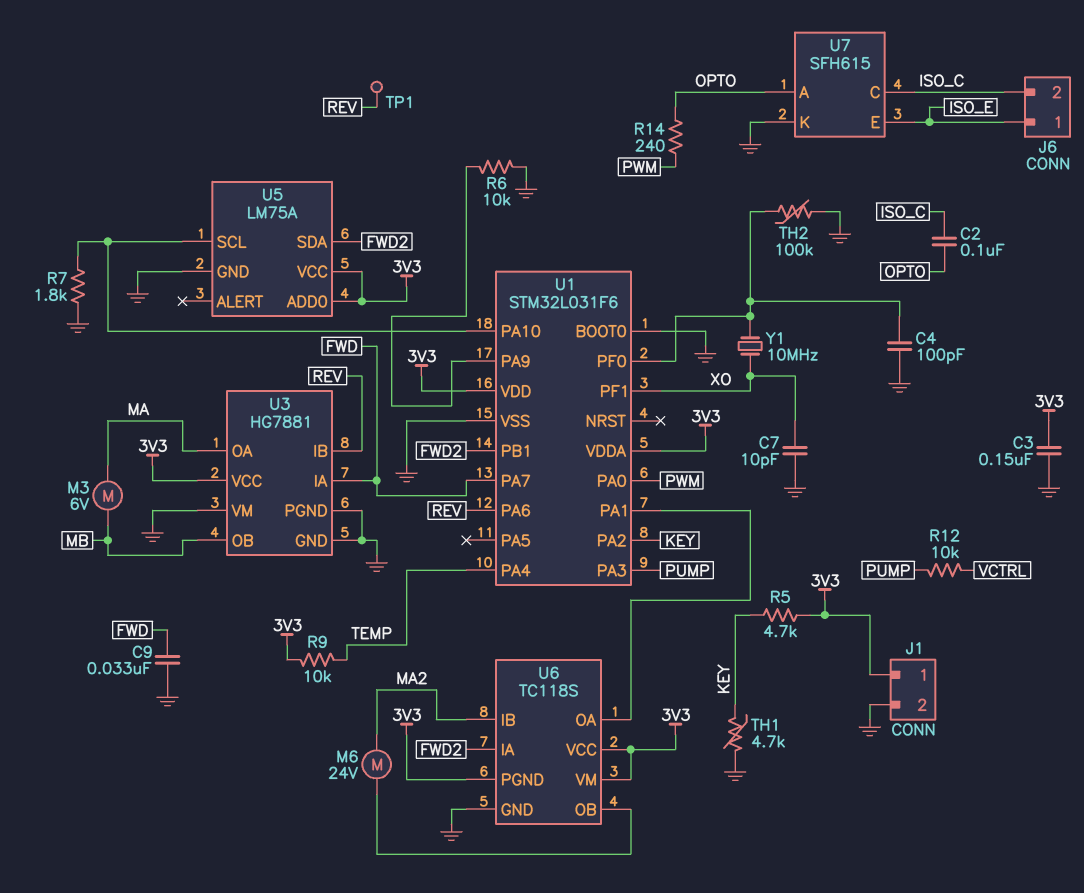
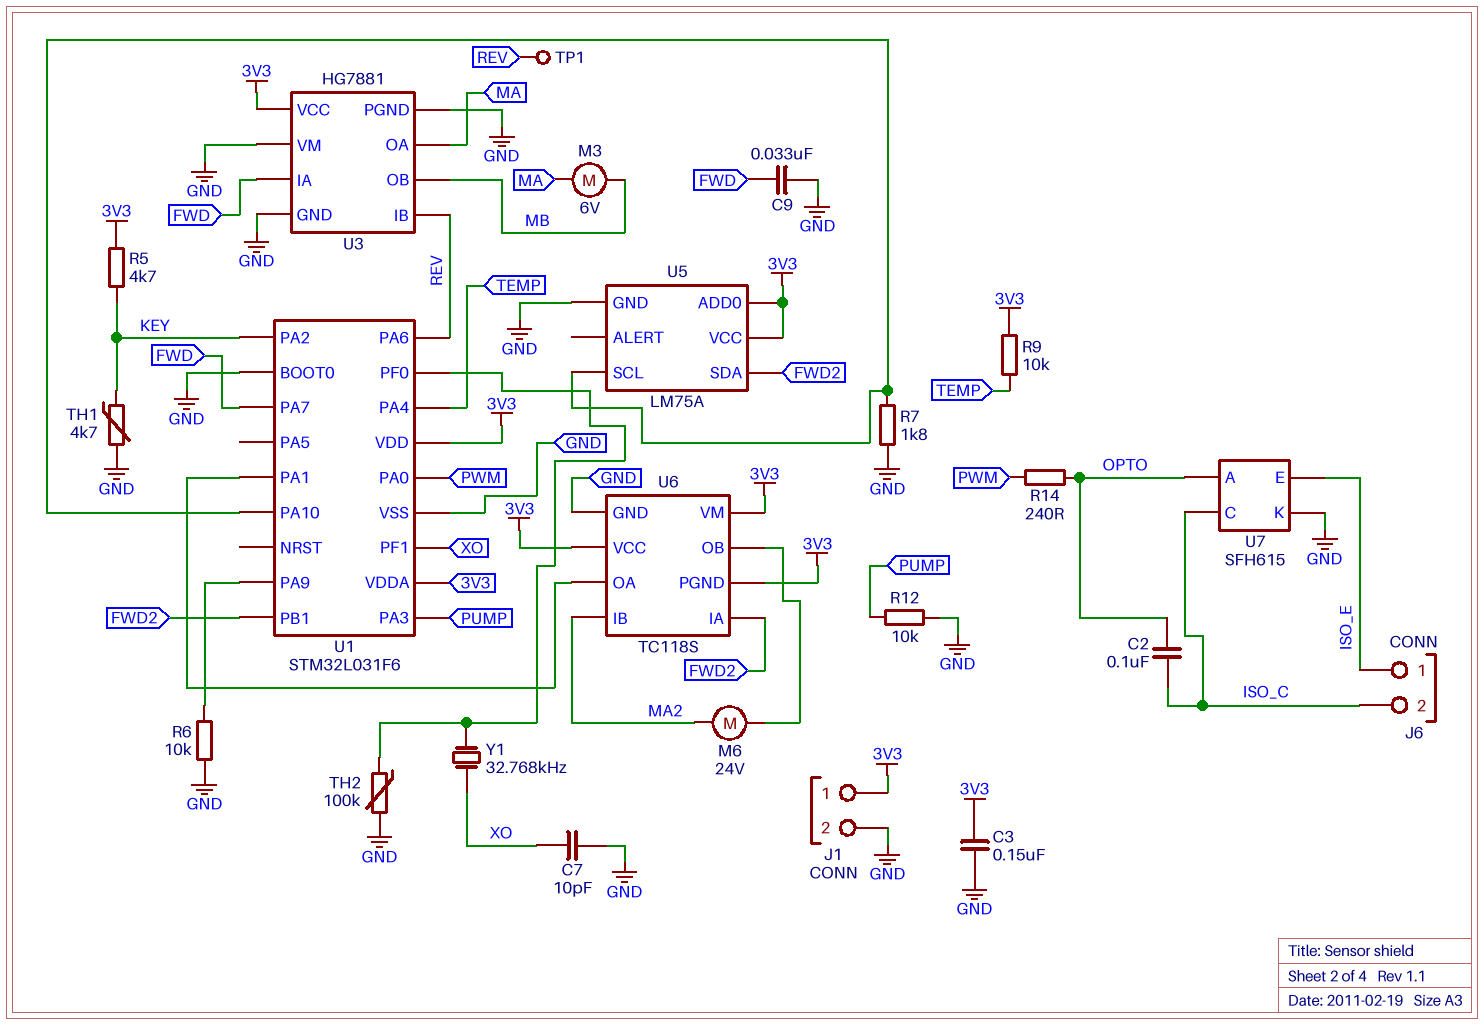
C4: 100pF (GND, U1/PF0) -> none
R12: 10k (PUMP, VCTRL) -> 10k (GND, PUMP)
Y1: 10MHz (U1/PF0, XO) -> 32.768kHz (U1/PF0, XO)

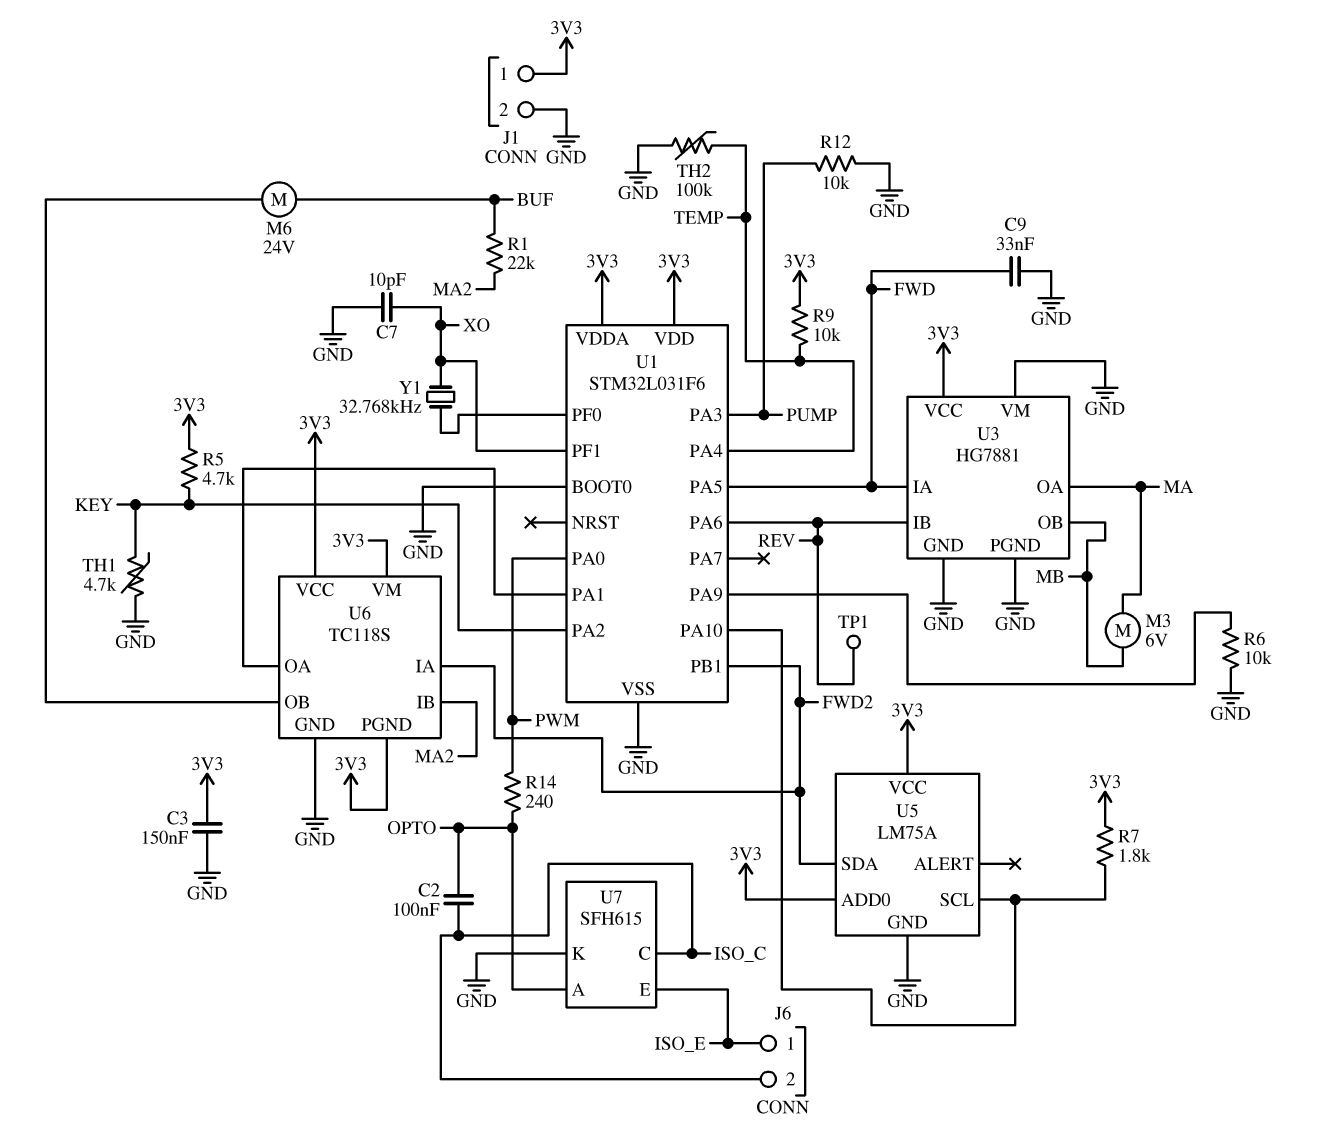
M6: motor 24V (MA2, U6/OB) -> motor 24V (BUF, U6/OB)
R1: none -> 22k (BUF, MA2)
R7: 1.8k (GND, U1/PA10) -> 1.8k (3V3, U1/PA10)
TH2: 100k (GND, U1/PF0) -> 100k (GND, TEMP)
U1 pin PA5: none -> FWD
U1 pin PA7: FWD -> none

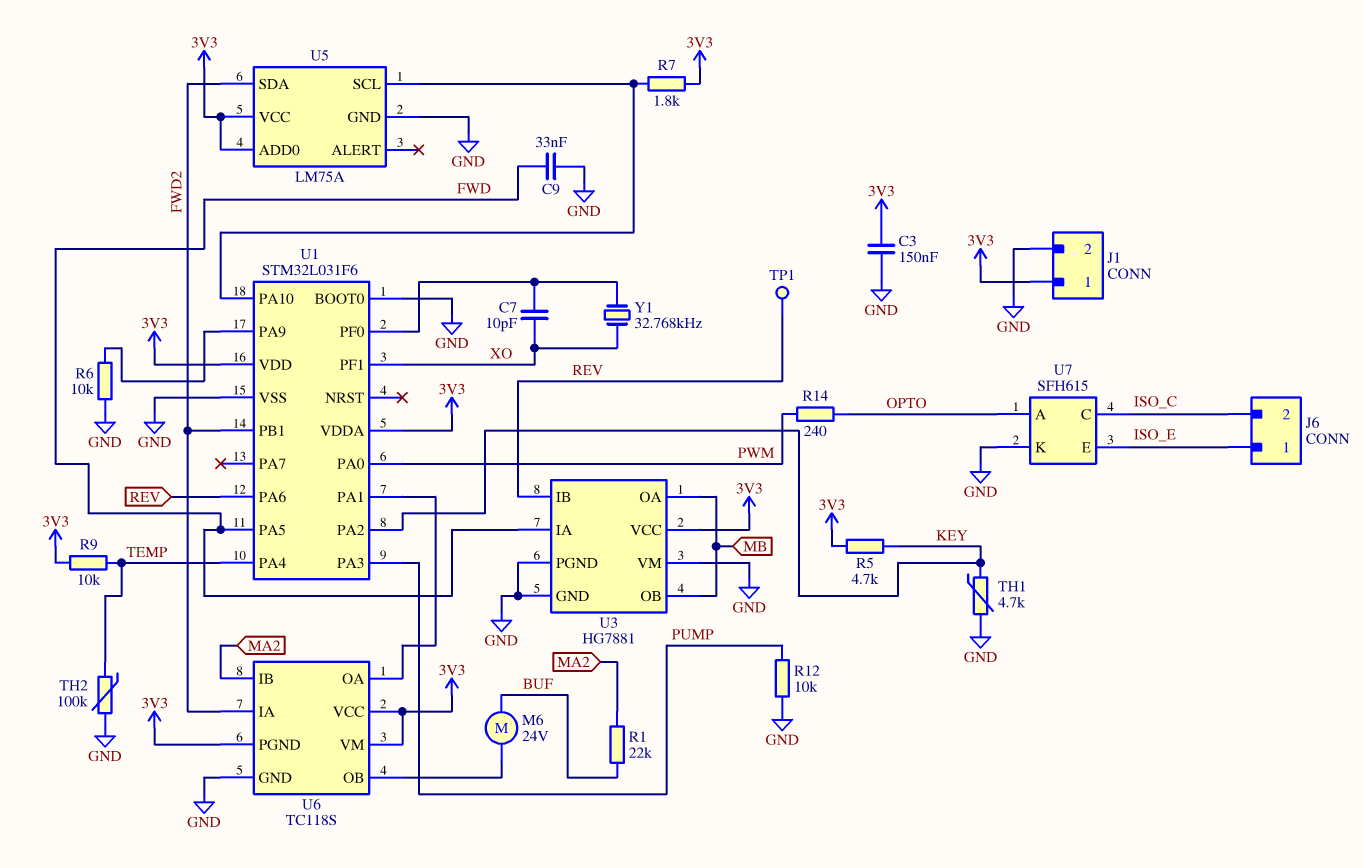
C2: 100nF (ISO_C, OPTO) -> none
C7: 10pF (GND, XO) -> 10pF (U1/PF0, XO)
M3: motor 6V (MA, MB) -> none
U3 pin OA: MA -> MB

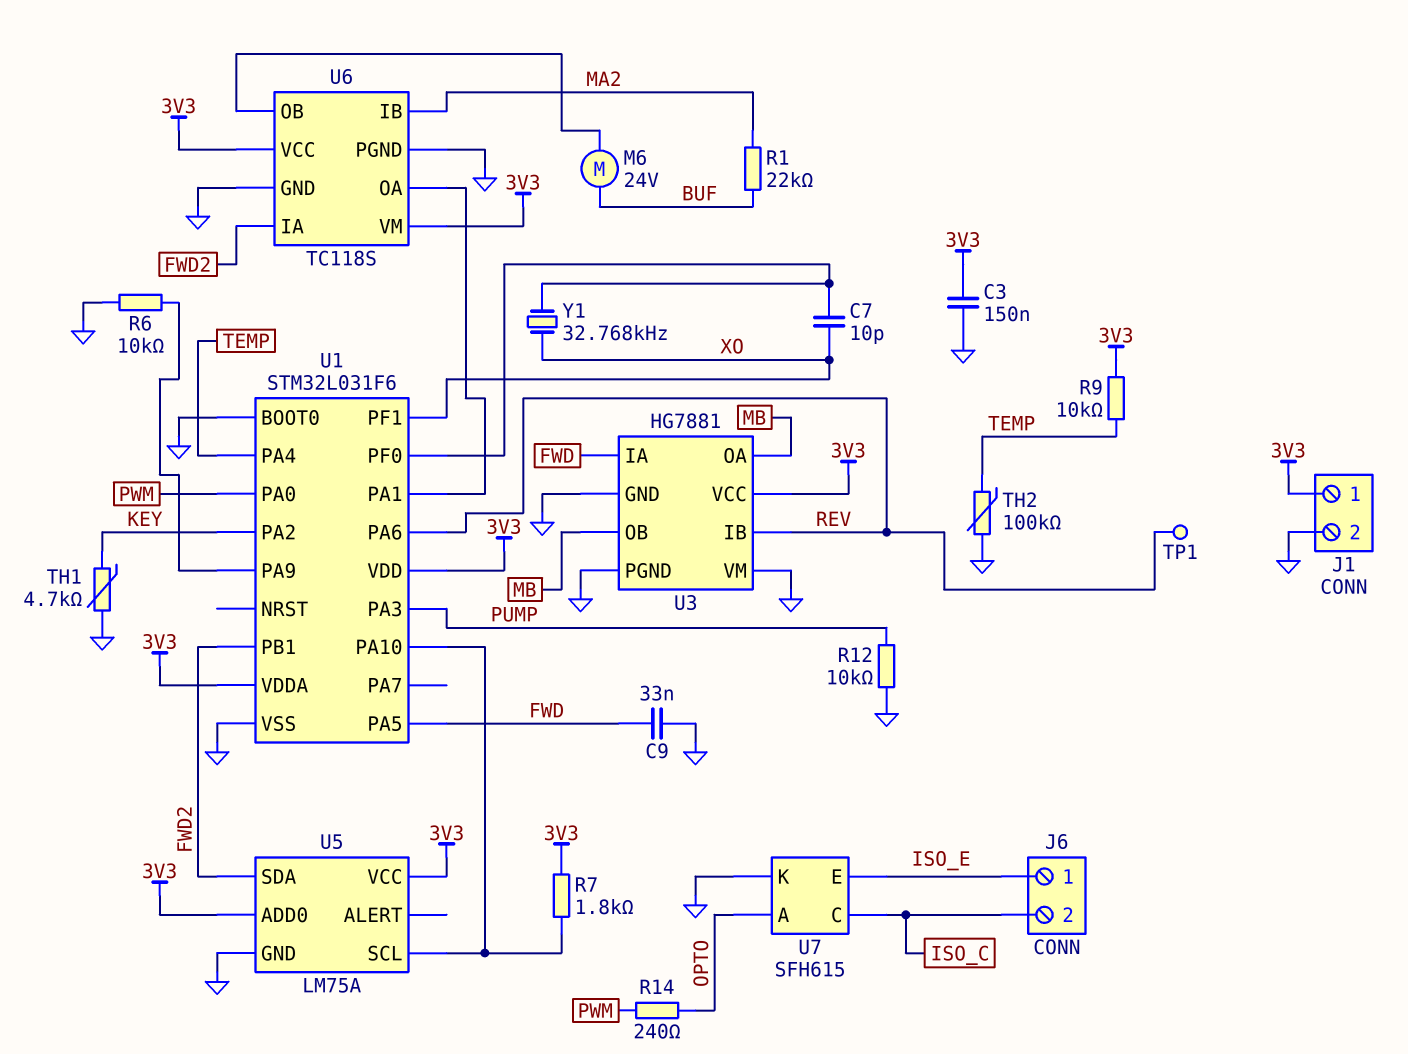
R5: 4.7k (3V3, KEY) -> none
U6 pin PGND: 3V3 -> GND

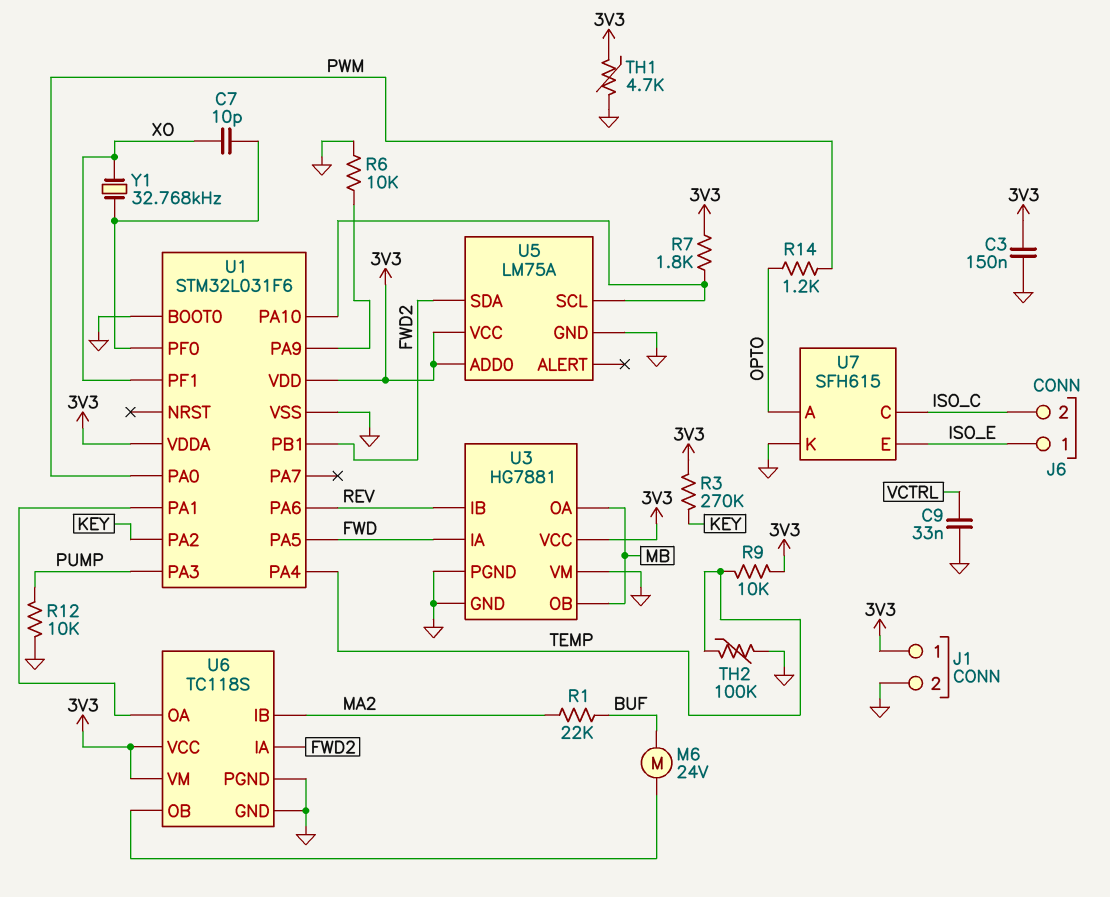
C9: 33nF (FWD, GND) -> 33nF (GND, VCTRL)
R3: none -> 270k (3V3, KEY)
R14: 240 (OPTO, PWM) -> 1.2k (OPTO, PWM)
TH1: 4.7k (GND, KEY) -> 4.7k (3V3, GND)
TP1: test point (REV) -> none

